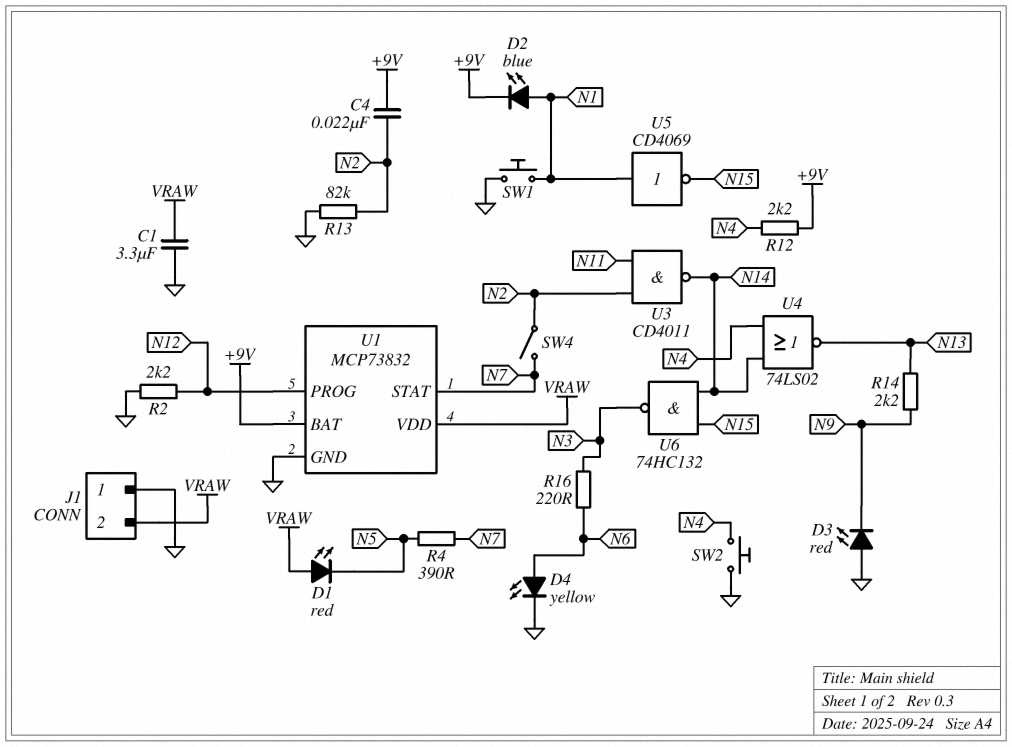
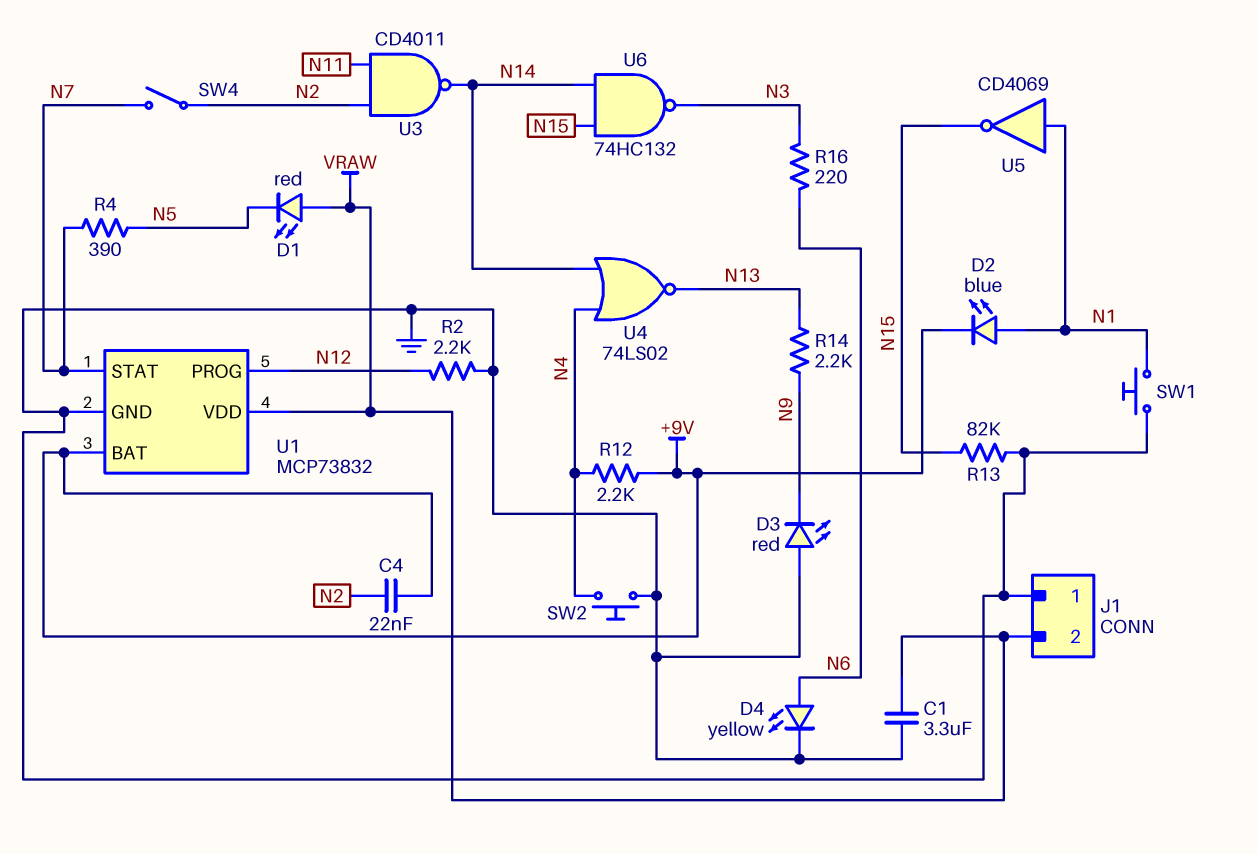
R13: 82k (GND, N2) -> 82k (GND, N15)

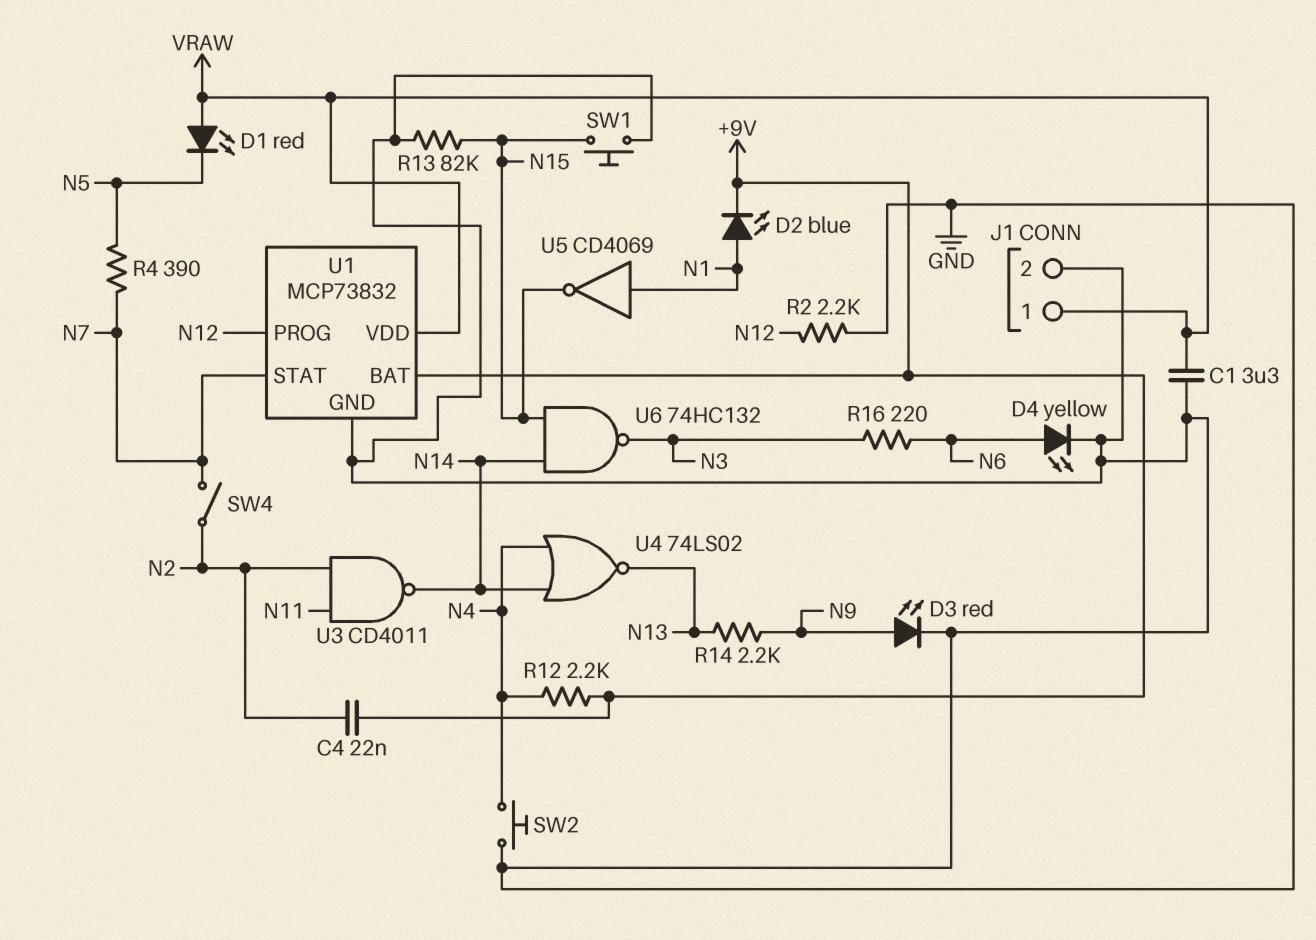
D3: LED red (A GND, K N9) -> LED red (A N9, K GND)
J1 pin 1: GND -> VRAW
J1 pin 2: VRAW -> GND
SW1: button (GND, N1) -> button (GND, N15)

